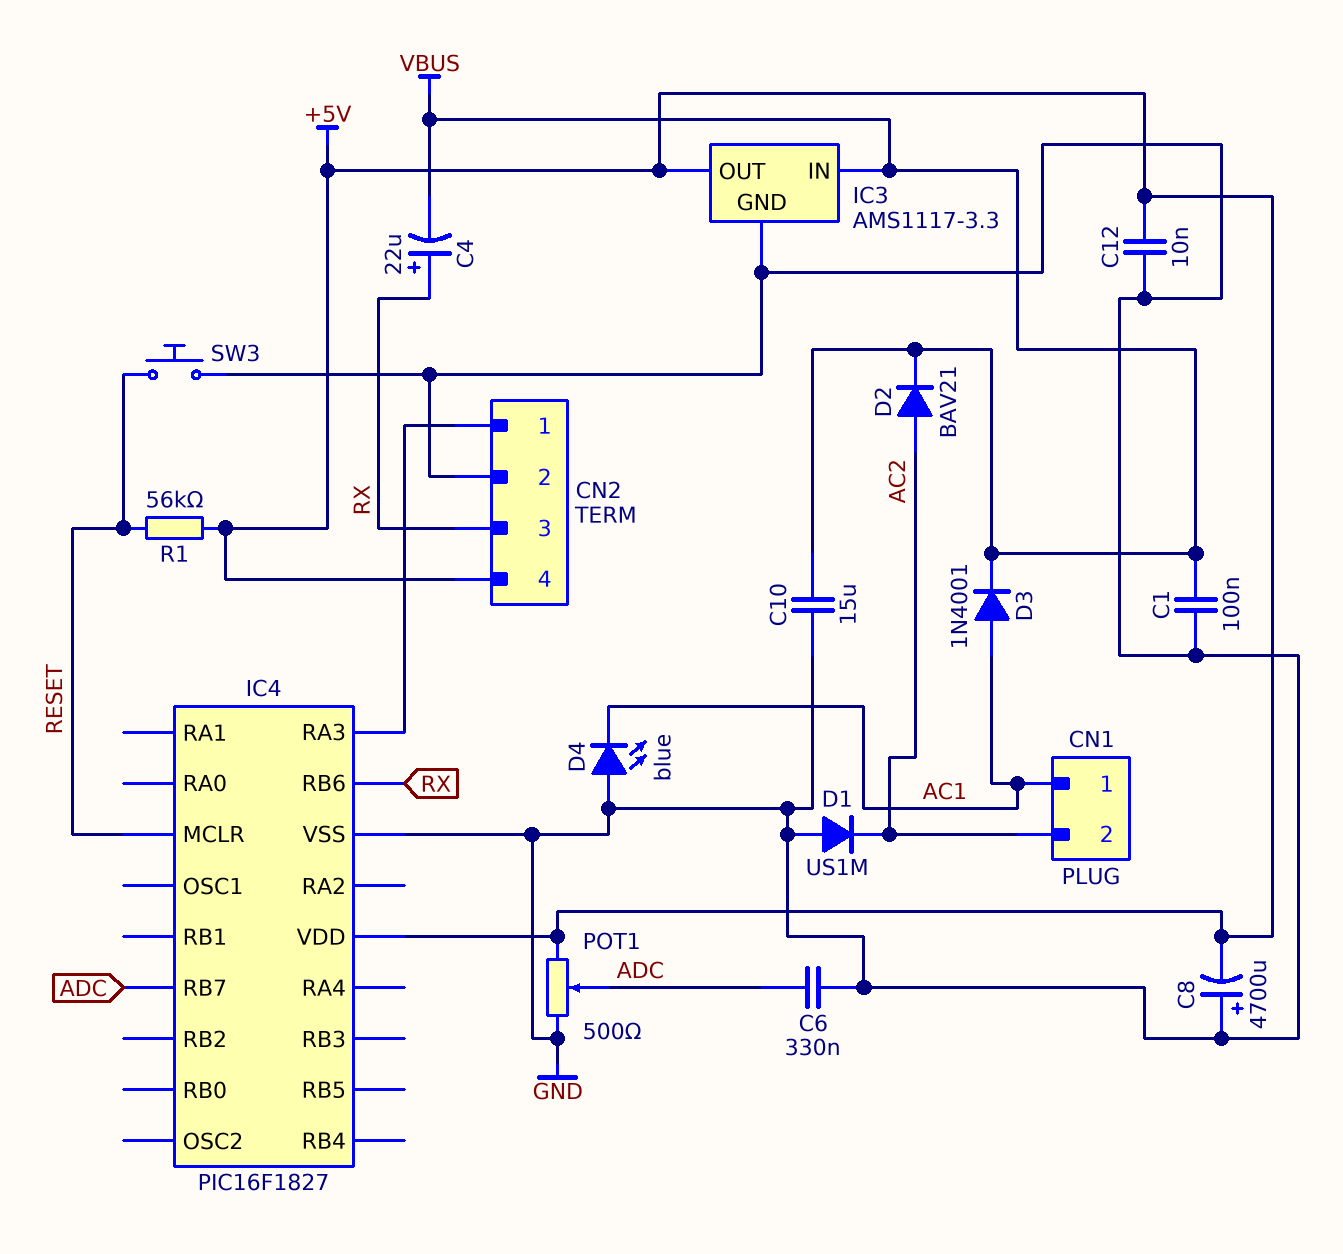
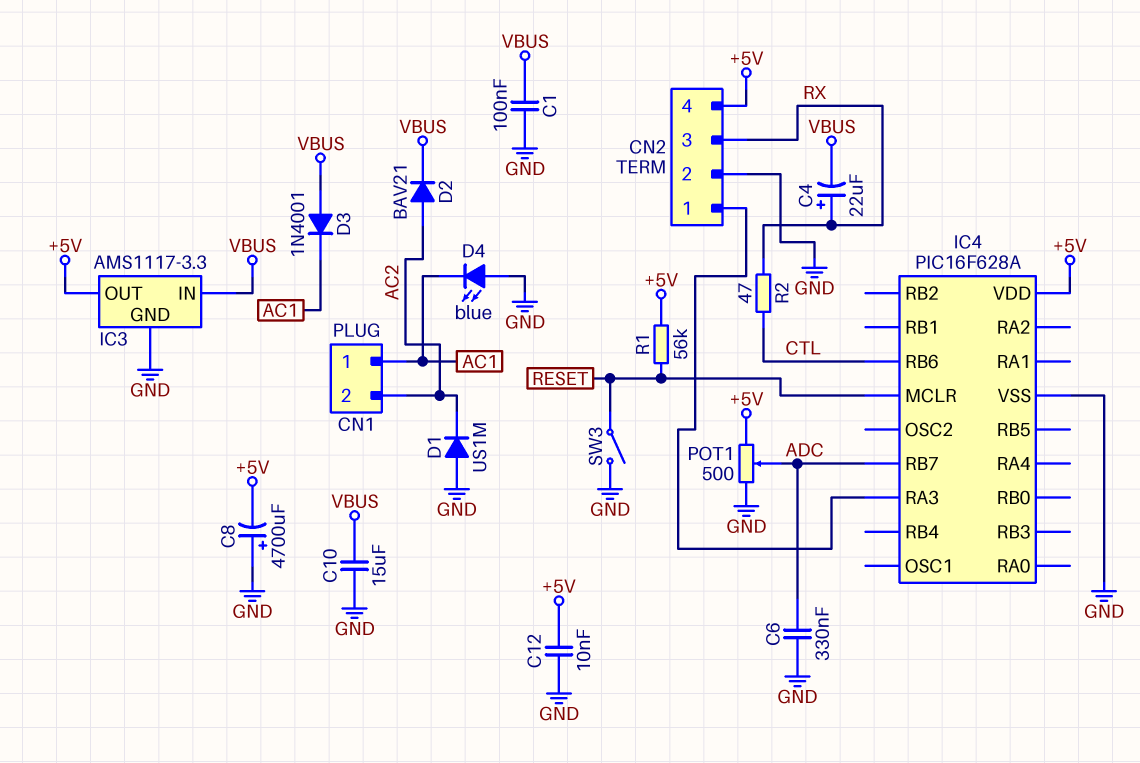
D3: diode 1N4001 (A AC1, K VBUS) -> diode 1N4001 (A VBUS, K AC1)
IC4: PIC16F1827 -> PIC16F628A
IC4 pin RB6: RX -> CTL
R2: none -> 47 (CTL, RX)
SW3: button (GND, RESET) -> switch (GND, RESET)

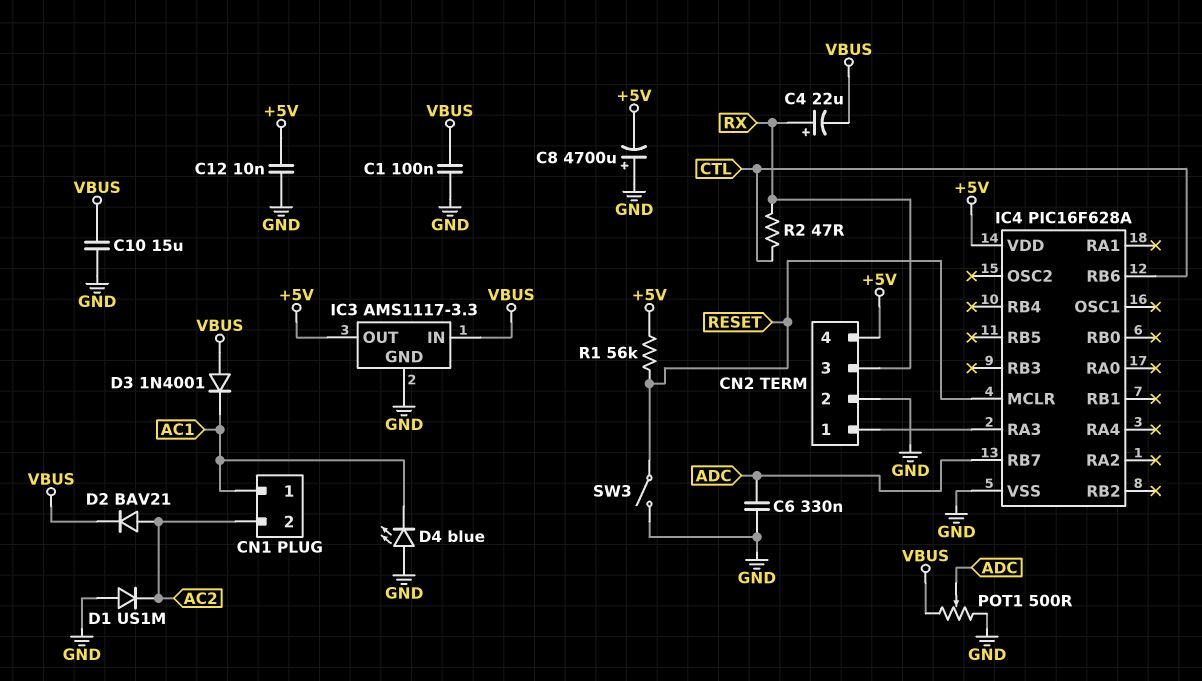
POT1: 500 (+5V, GND, wiper ADC) -> 500 (GND, VBUS, wiper ADC)

